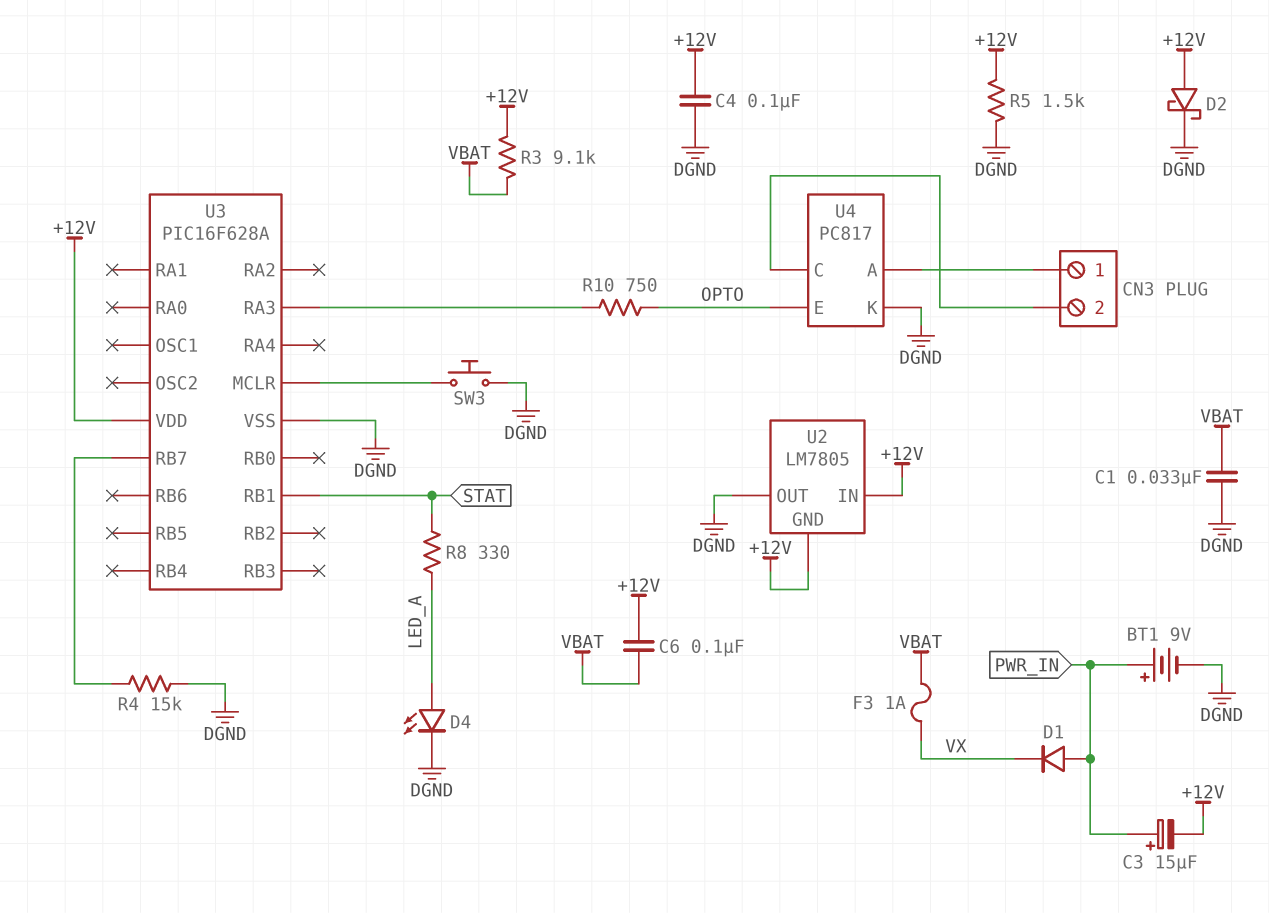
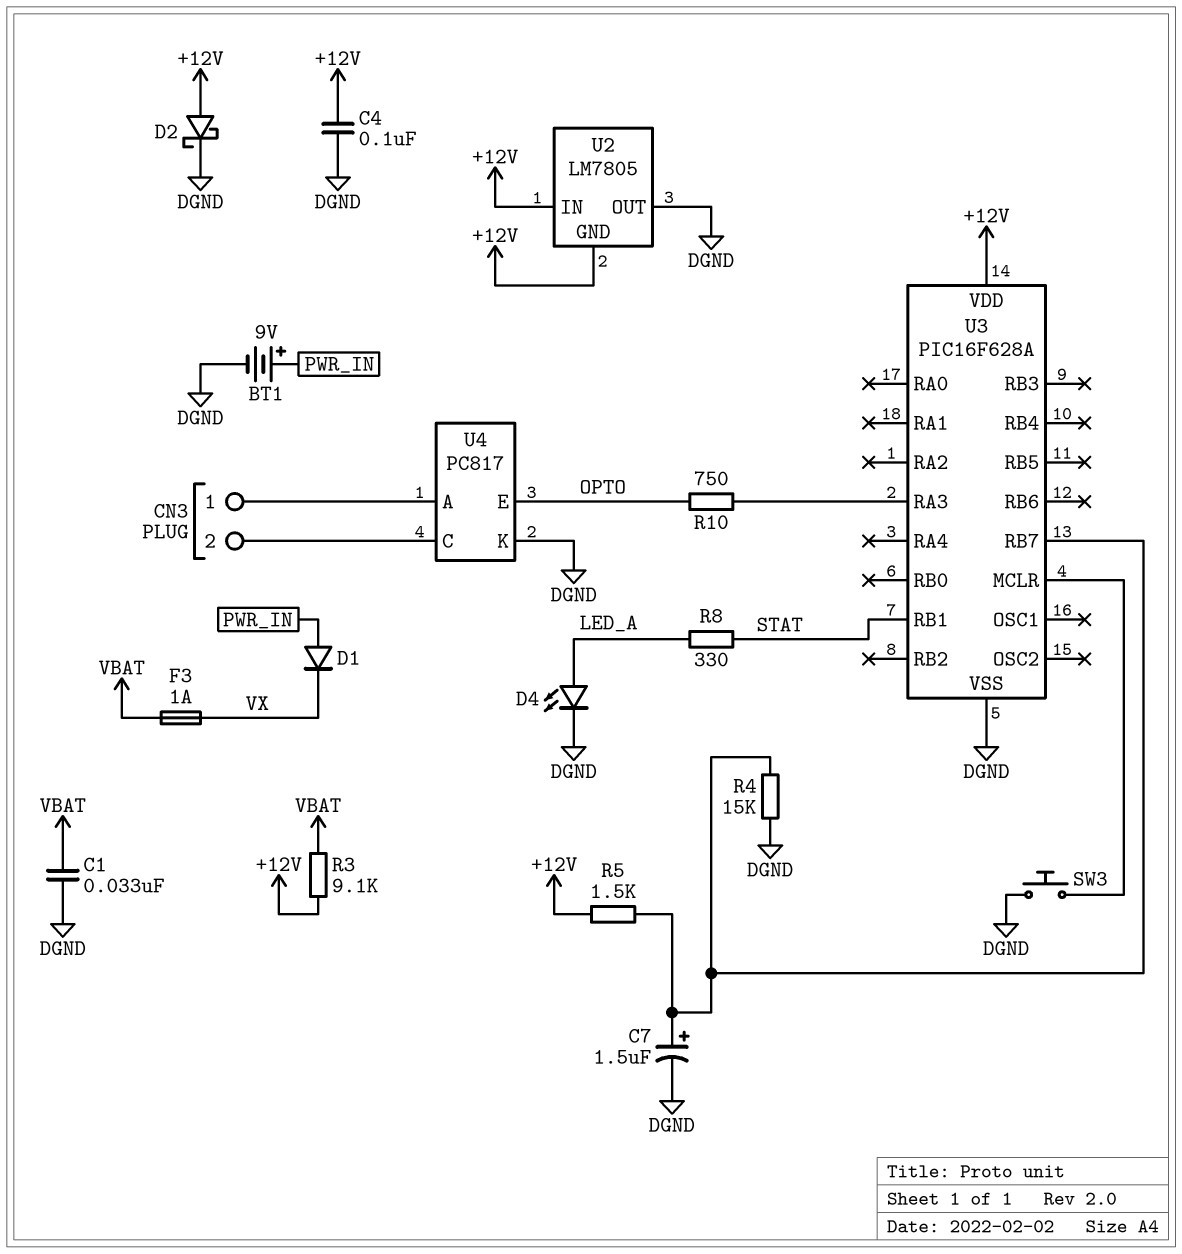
C3: 15uF (plus PWR_IN, minus +12V) -> none
C6: 100nF (+12V, VBAT) -> none
C7: none -> 1.5uF (plus U3/RB7, minus DGND)
R5: 1.5k (+12V, DGND) -> 1.5k (+12V, U3/RB7)

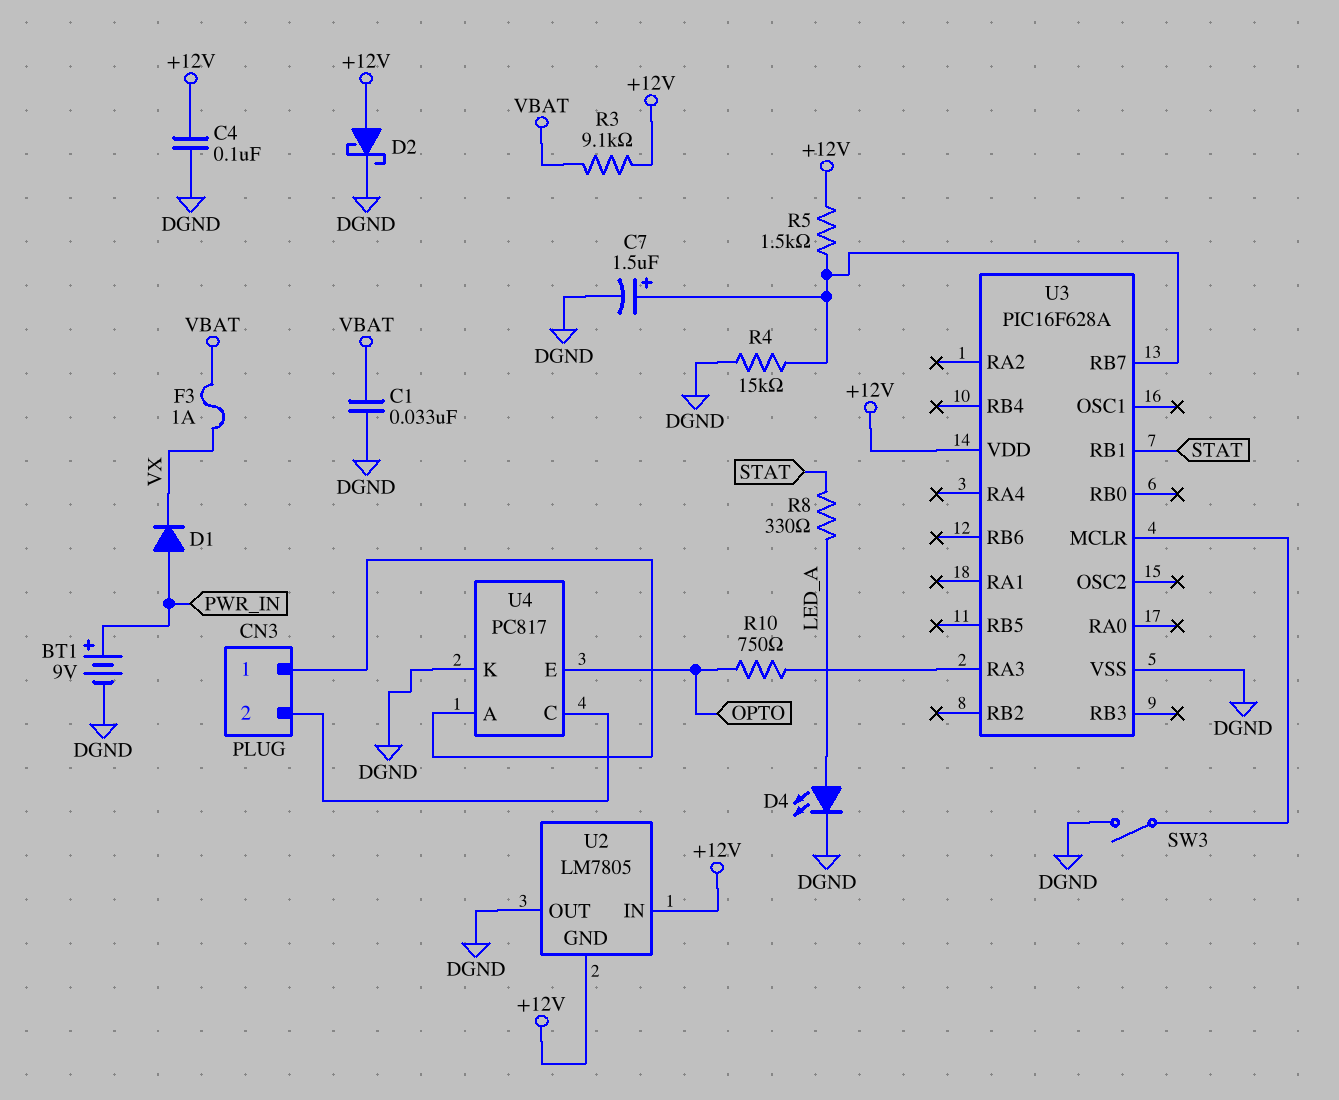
SW3: button (DGND, U3/MCLR) -> switch (DGND, U3/MCLR)

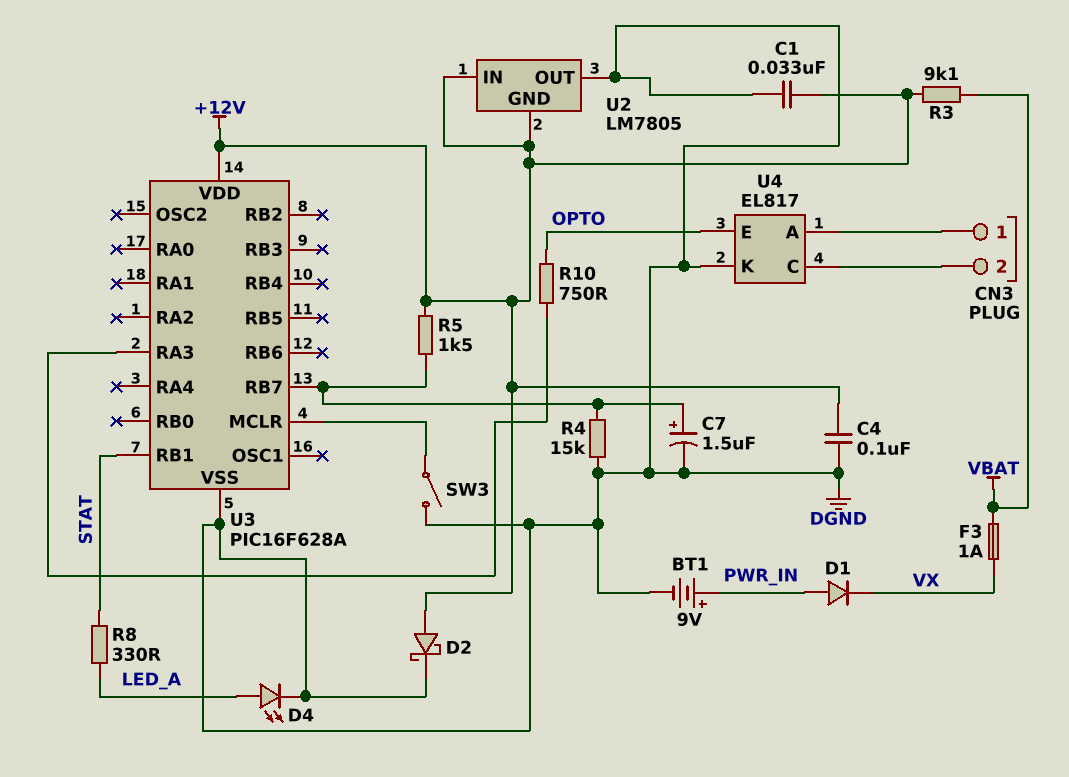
C1: 33nF (DGND, VBAT) -> 33nF (+12V, DGND)
U4: PC817 -> EL817

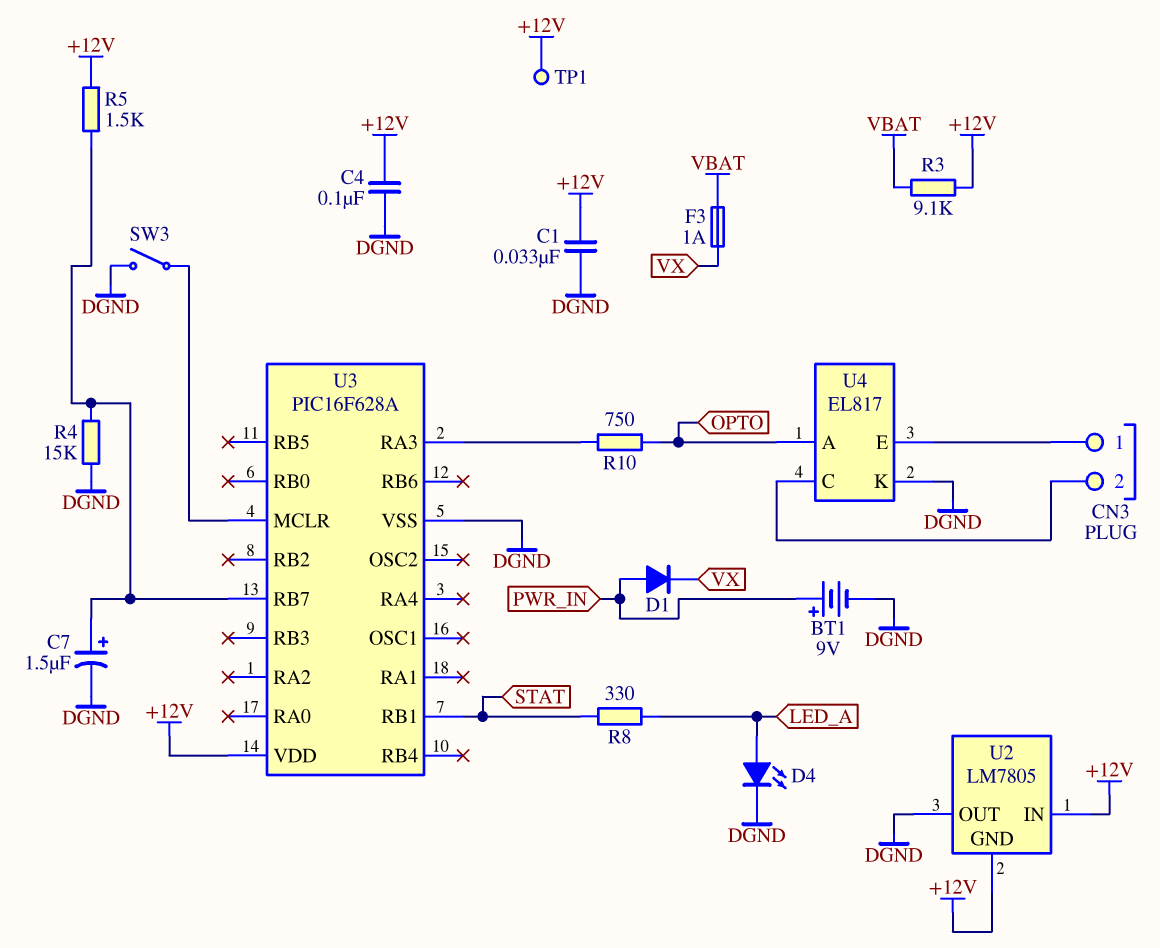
D2: schottky (A +12V, K DGND) -> none
TP1: none -> test point (+12V)
U4 pin A: CN3/1 -> OPTO
U4 pin E: OPTO -> CN3/1

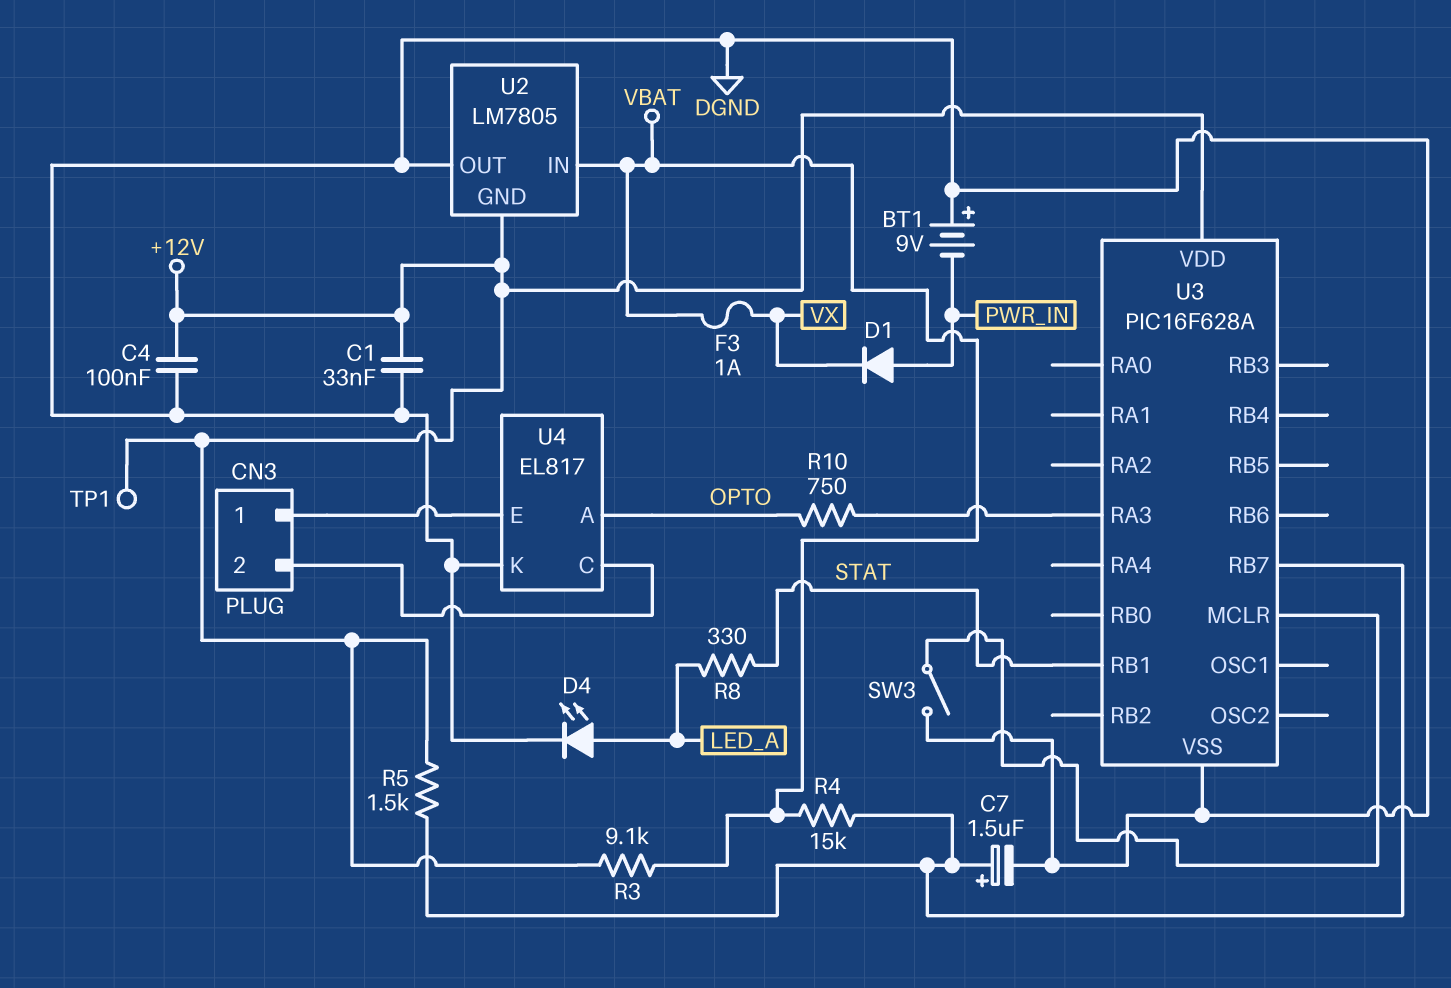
BT1: 9V (plus PWR_IN, minus DGND) -> 9V (plus DGND, minus PWR_IN)
R4: 15k (DGND, U3/RB7) -> 15k (U3/RB7, VBAT)
U2 pin IN: +12V -> VBAT

